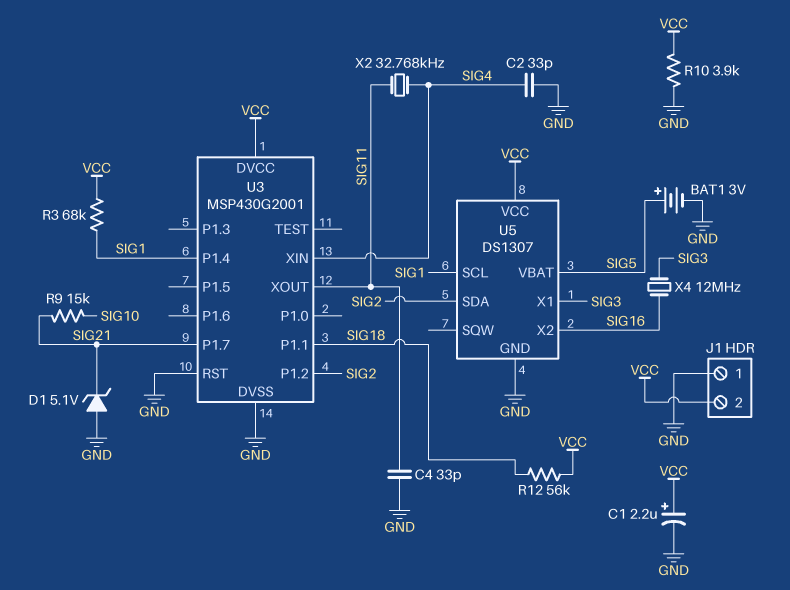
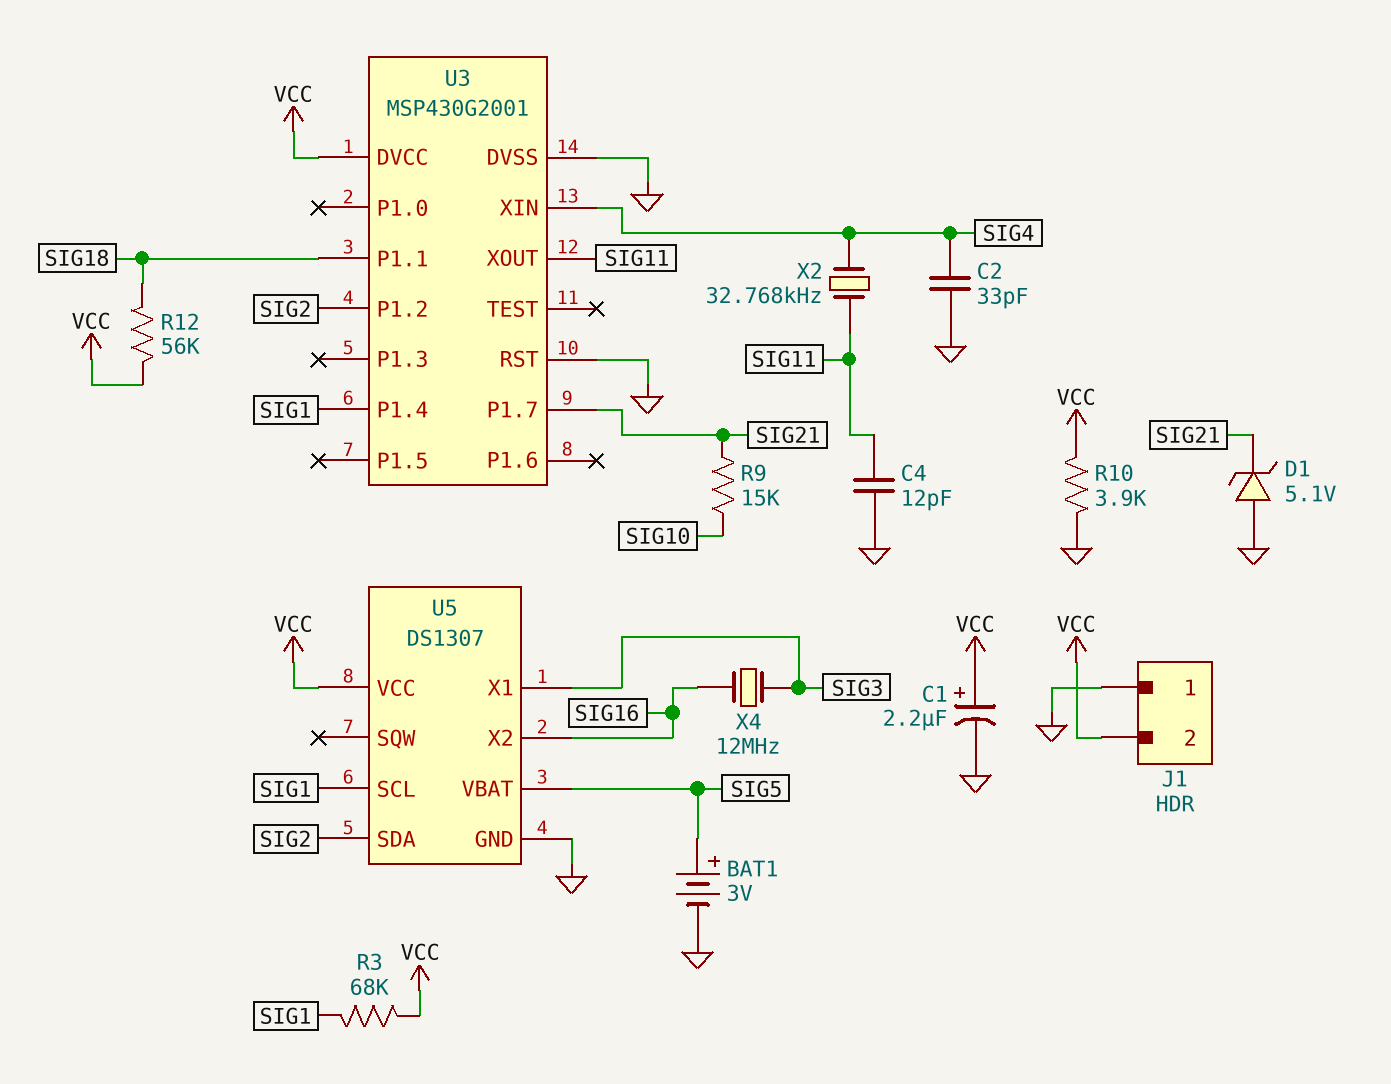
C4: 33pF (GND, SIG11) -> 12pF (GND, SIG11)

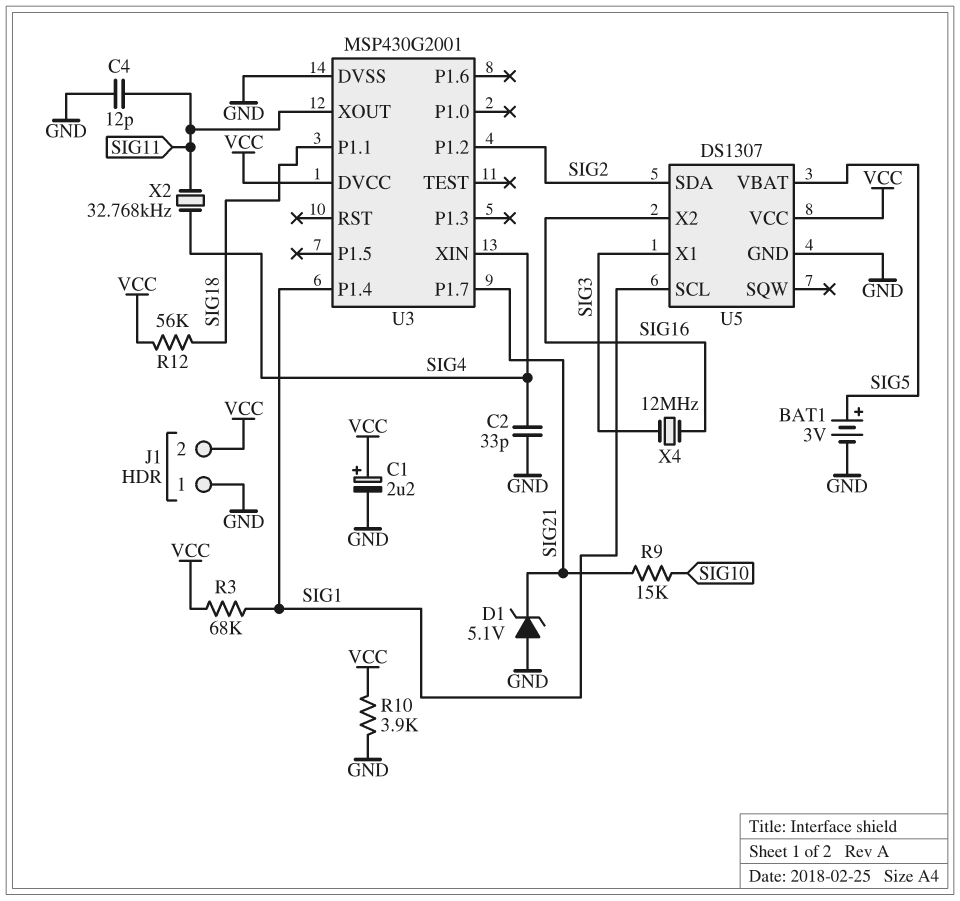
U3 pin RST: GND -> none

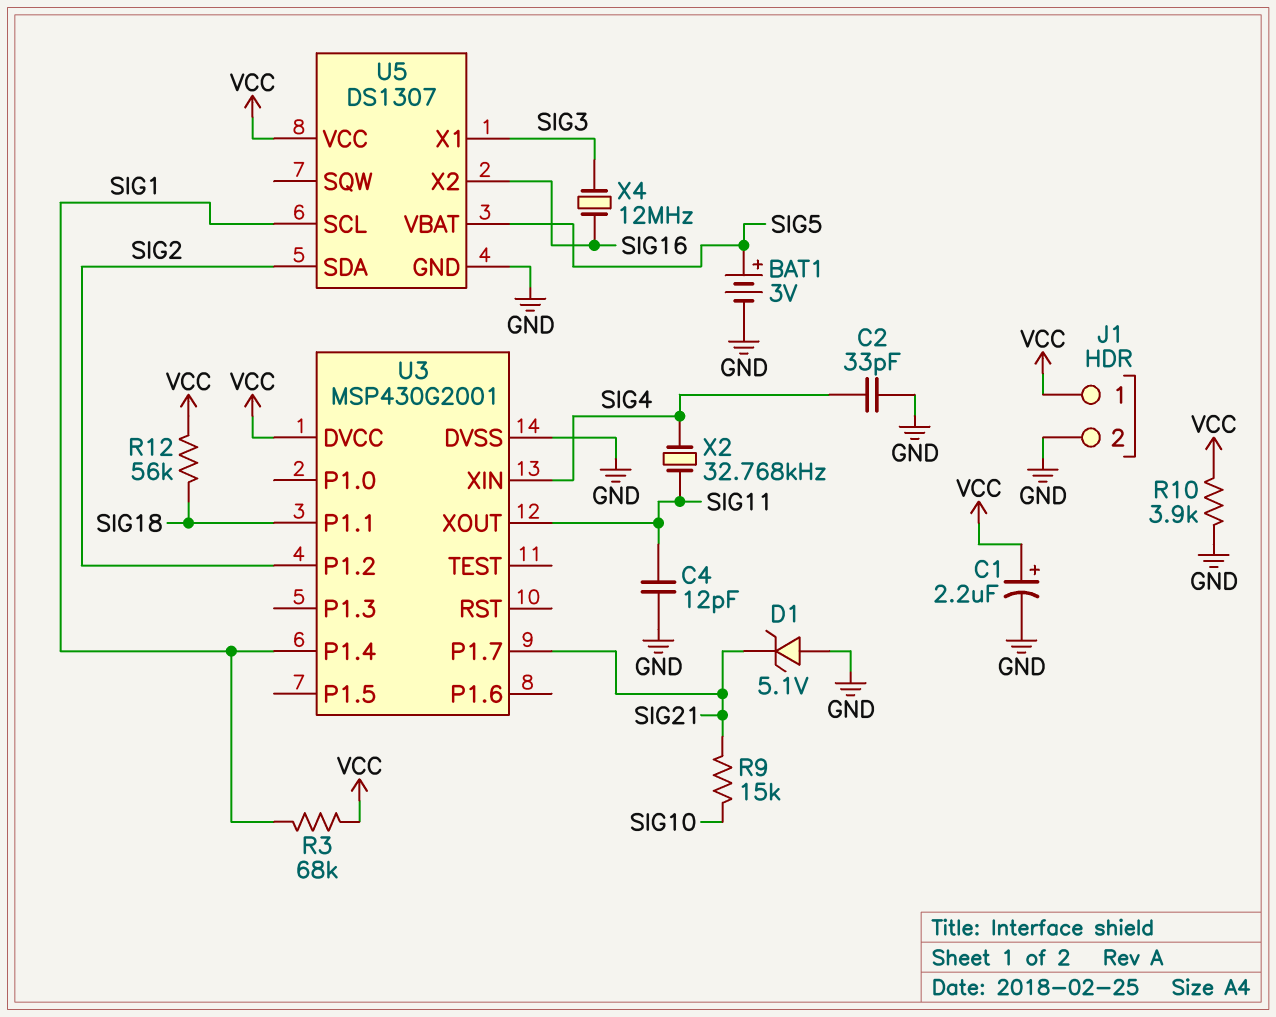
J1 pin 1: GND -> VCC
J1 pin 2: VCC -> GND

